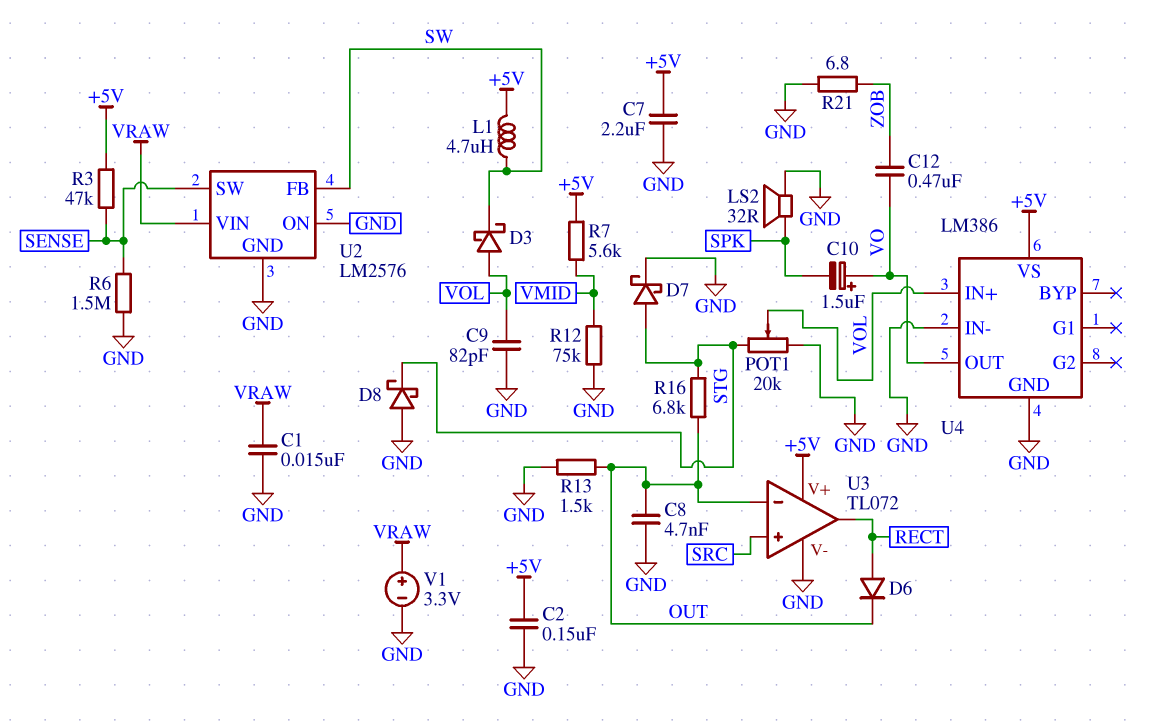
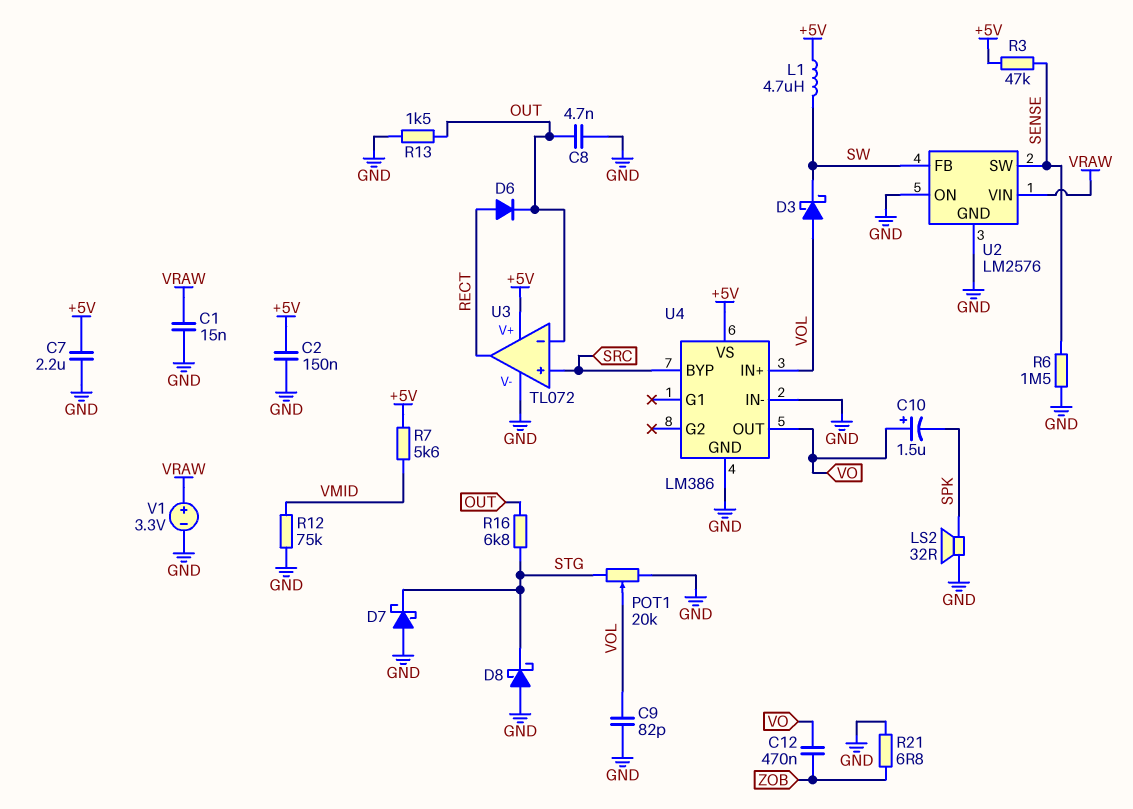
D7: schottky (A STG, K GND) -> schottky (A GND, K STG)
U4 pin BYP: none -> SRC

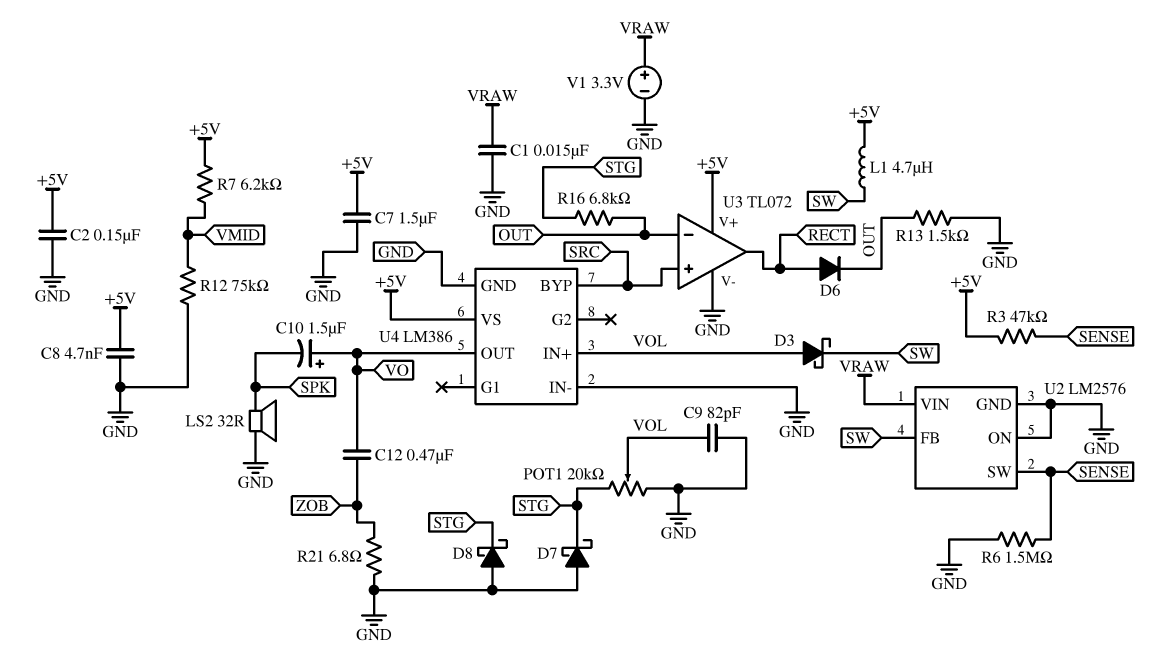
C7: 2.2uF (+5V, GND) -> 1.5uF (+5V, GND)
C8: 4.7nF (GND, OUT) -> 4.7nF (+5V, GND)
R7: 5.6k (+5V, VMID) -> 6.2k (+5V, VMID)

